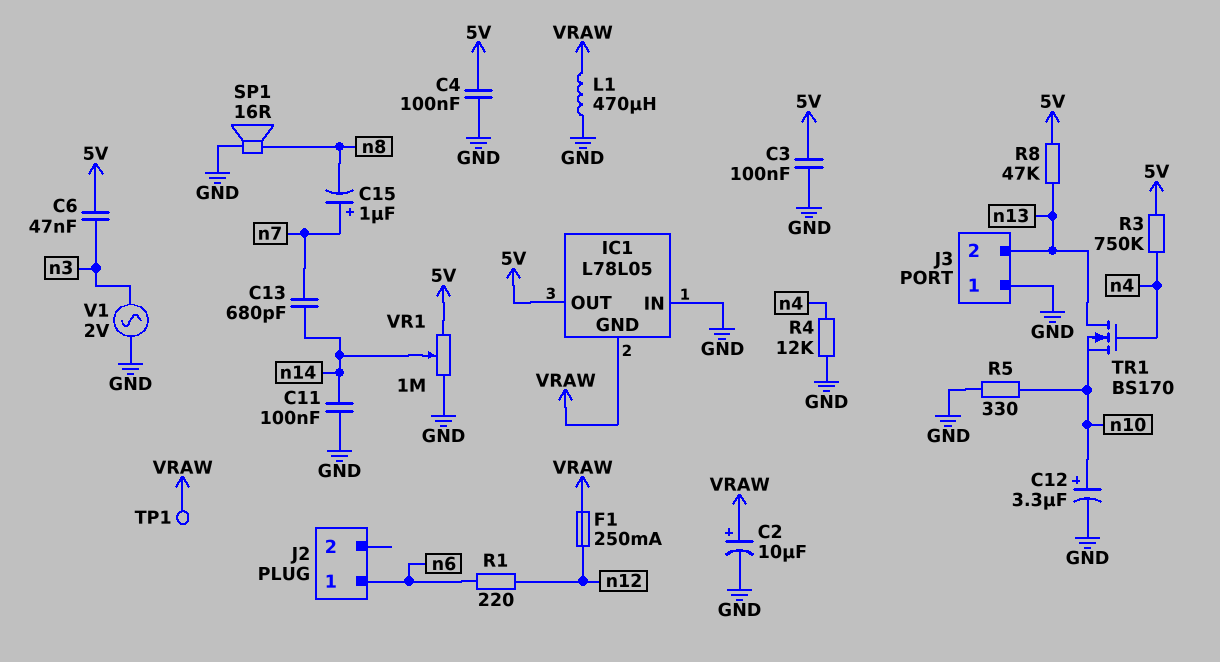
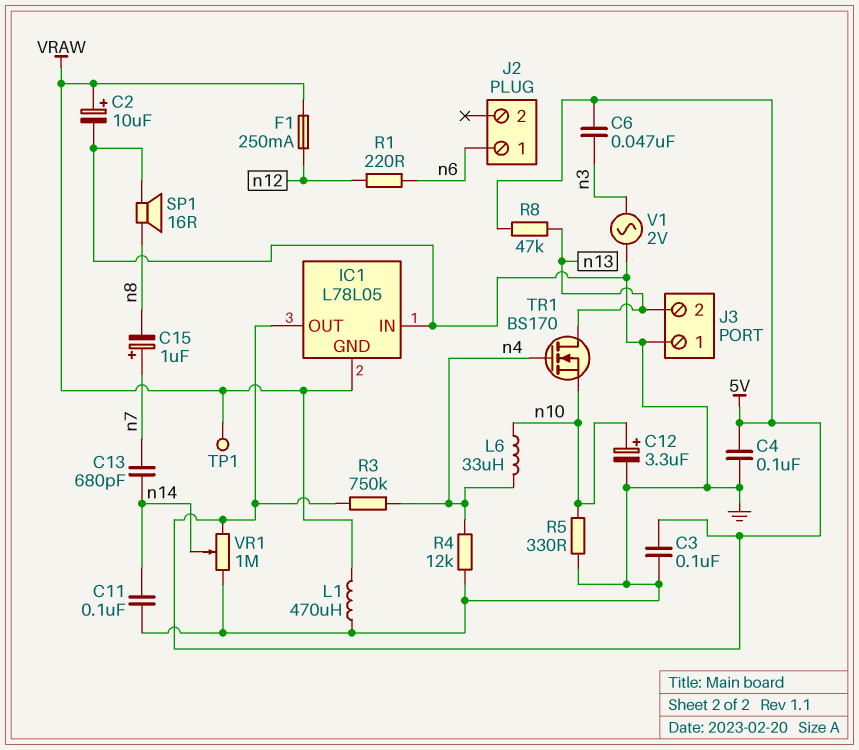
L6: none -> 33uH (n4, n10)

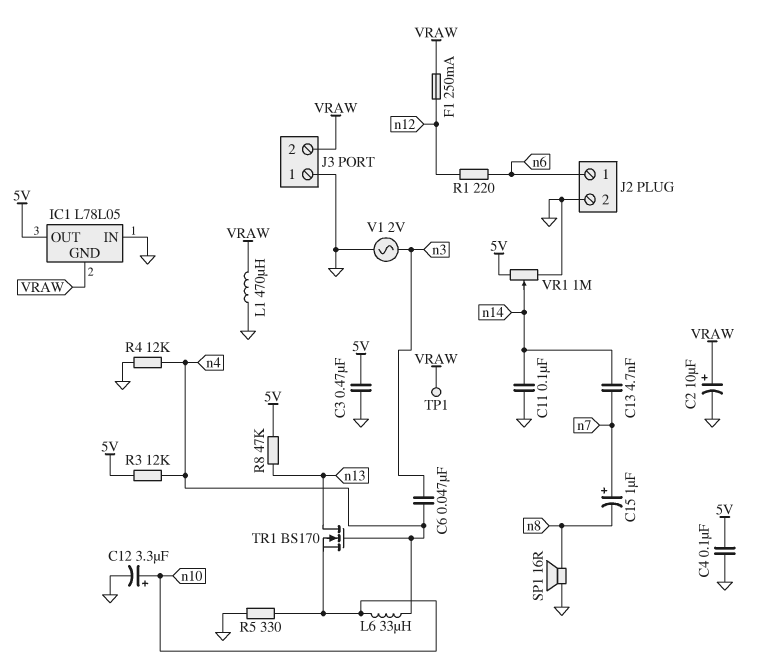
C3: 100nF (5V, GND) -> 470nF (5V, GND)
C6: 47nF (5V, n3) -> 47nF (n3, n4)
C13: 680pF (n7, n14) -> 4.7nF (n7, n14)
J2 pin 2: none -> GND
J3 pin 2: n13 -> VRAW
R3: 750k (5V, n4) -> 12k (5V, n4)

